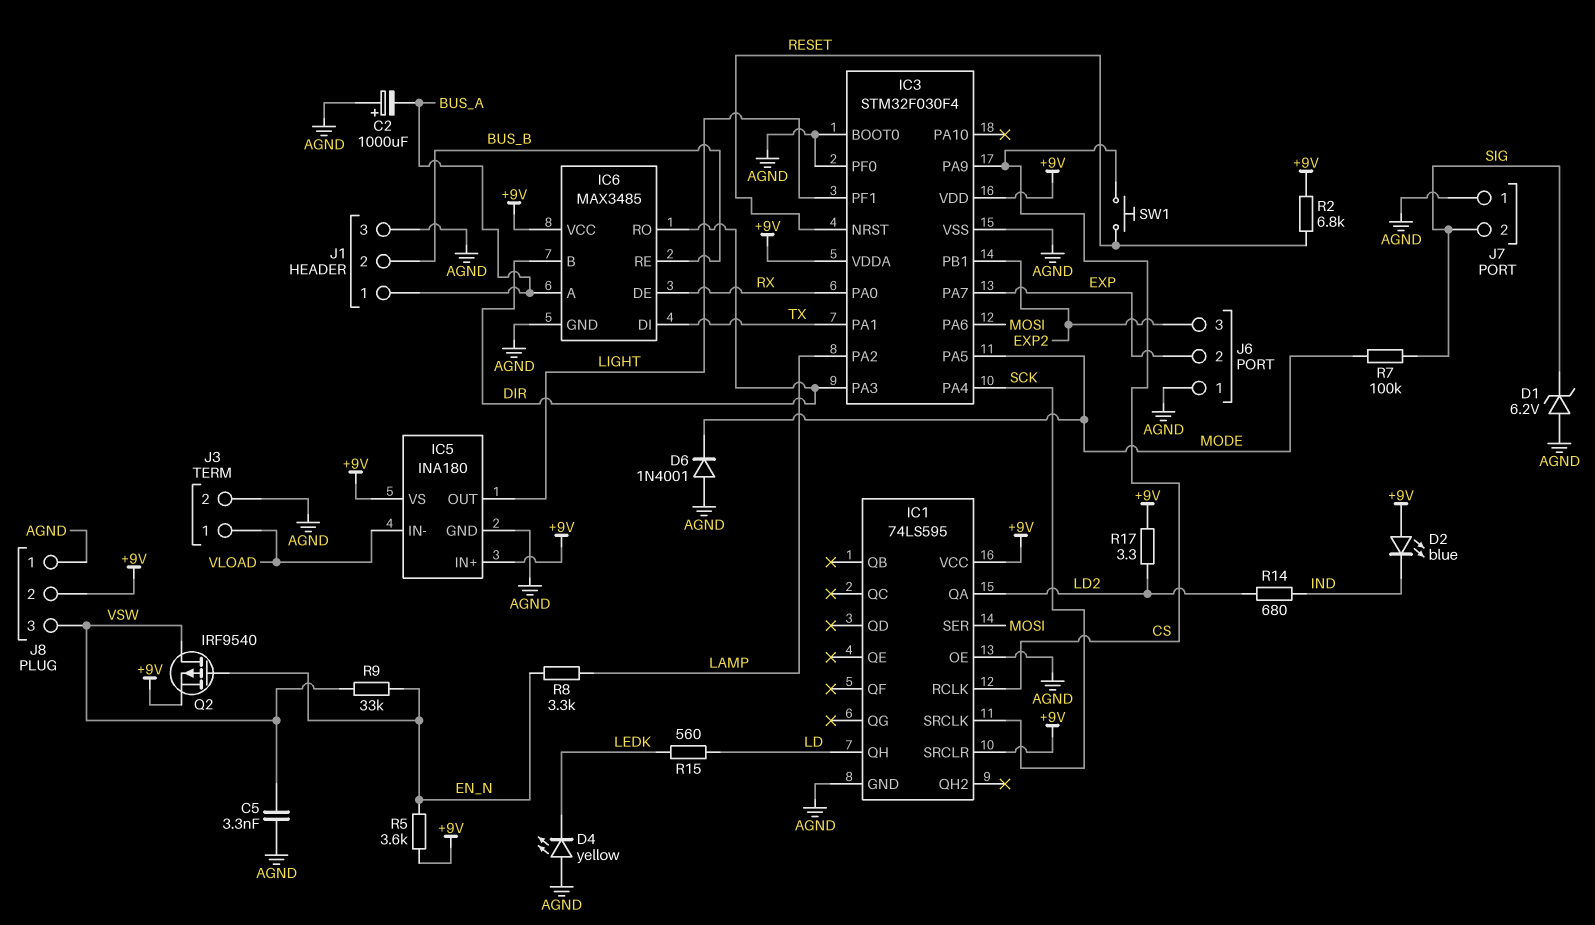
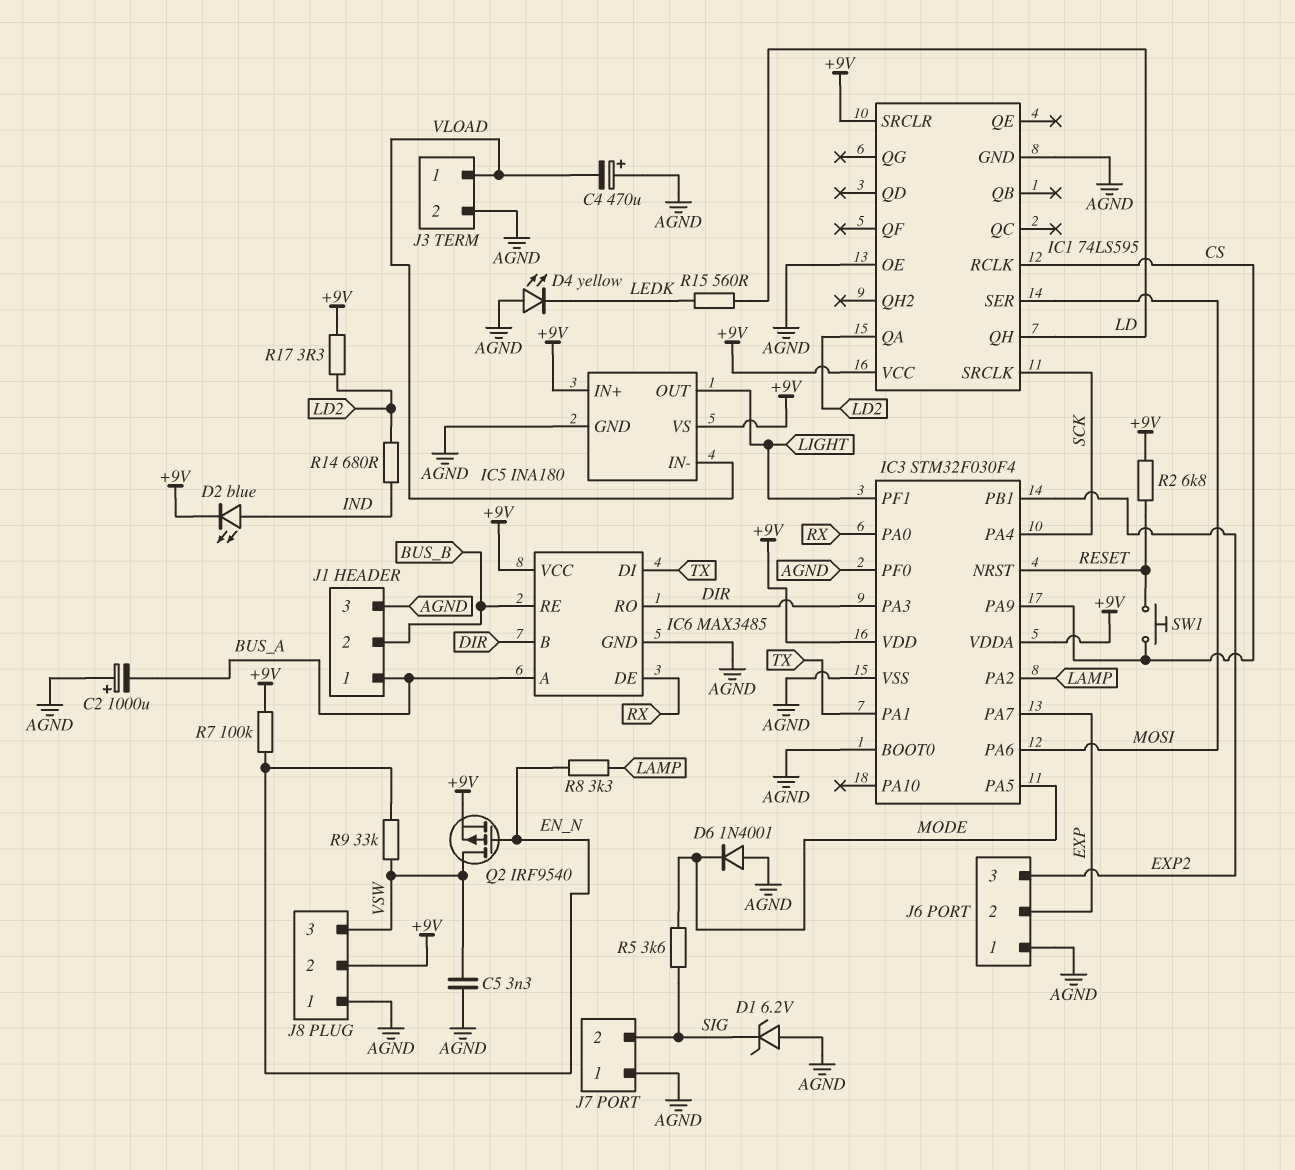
C4: none -> 470uF (plus AGND, minus VLOAD)
D2: LED blue (A +9V, K IND) -> LED blue (A IND, K +9V)
R5: 3.6k (+9V, EN_N) -> 3.6k (MODE, SIG)
R7: 100k (MODE, SIG) -> 100k (+9V, EN_N)

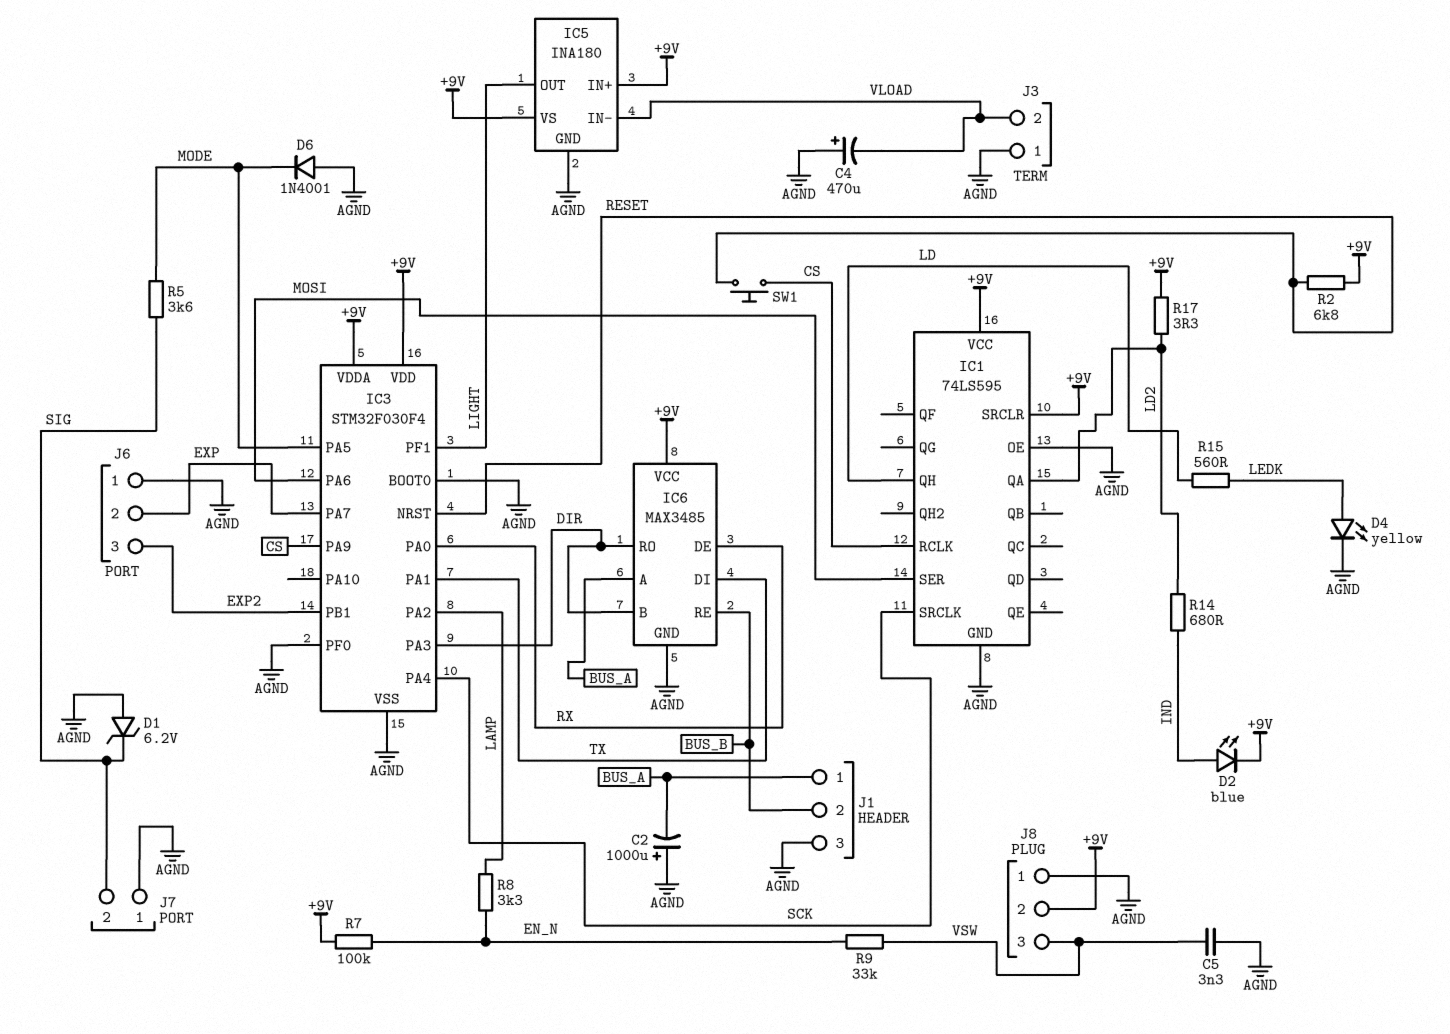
D4: LED yellow (A AGND, K LEDK) -> LED yellow (A LEDK, K AGND)
J3 pin 1: VLOAD -> AGND
J3 pin 2: AGND -> VLOAD
Q2: PMOS IRF9540 (G EN_N, D VSW, S +9V) -> none

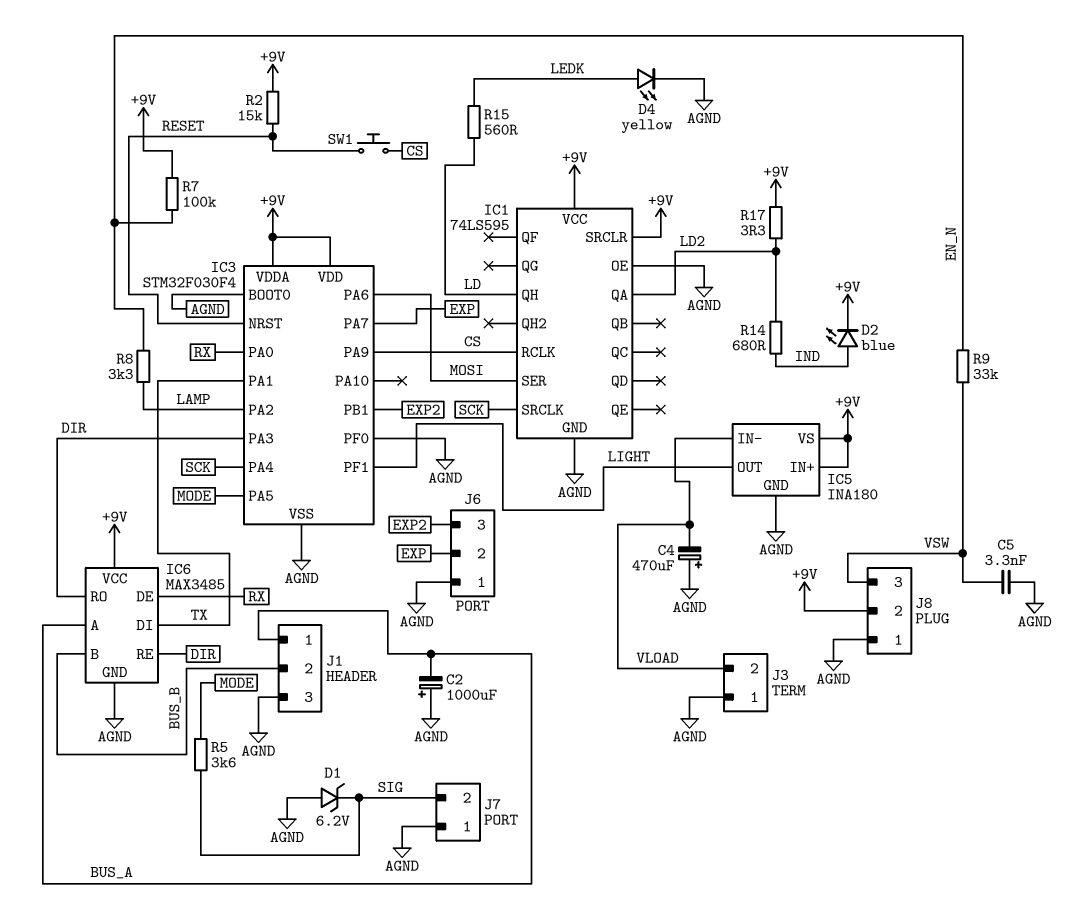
D6: diode 1N4001 (A AGND, K MODE) -> none
IC6 pin B: DIR -> BUS_B
IC6 pin RE: BUS_B -> DIR
R2: 6.8k (+9V, RESET) -> 15k (+9V, RESET)

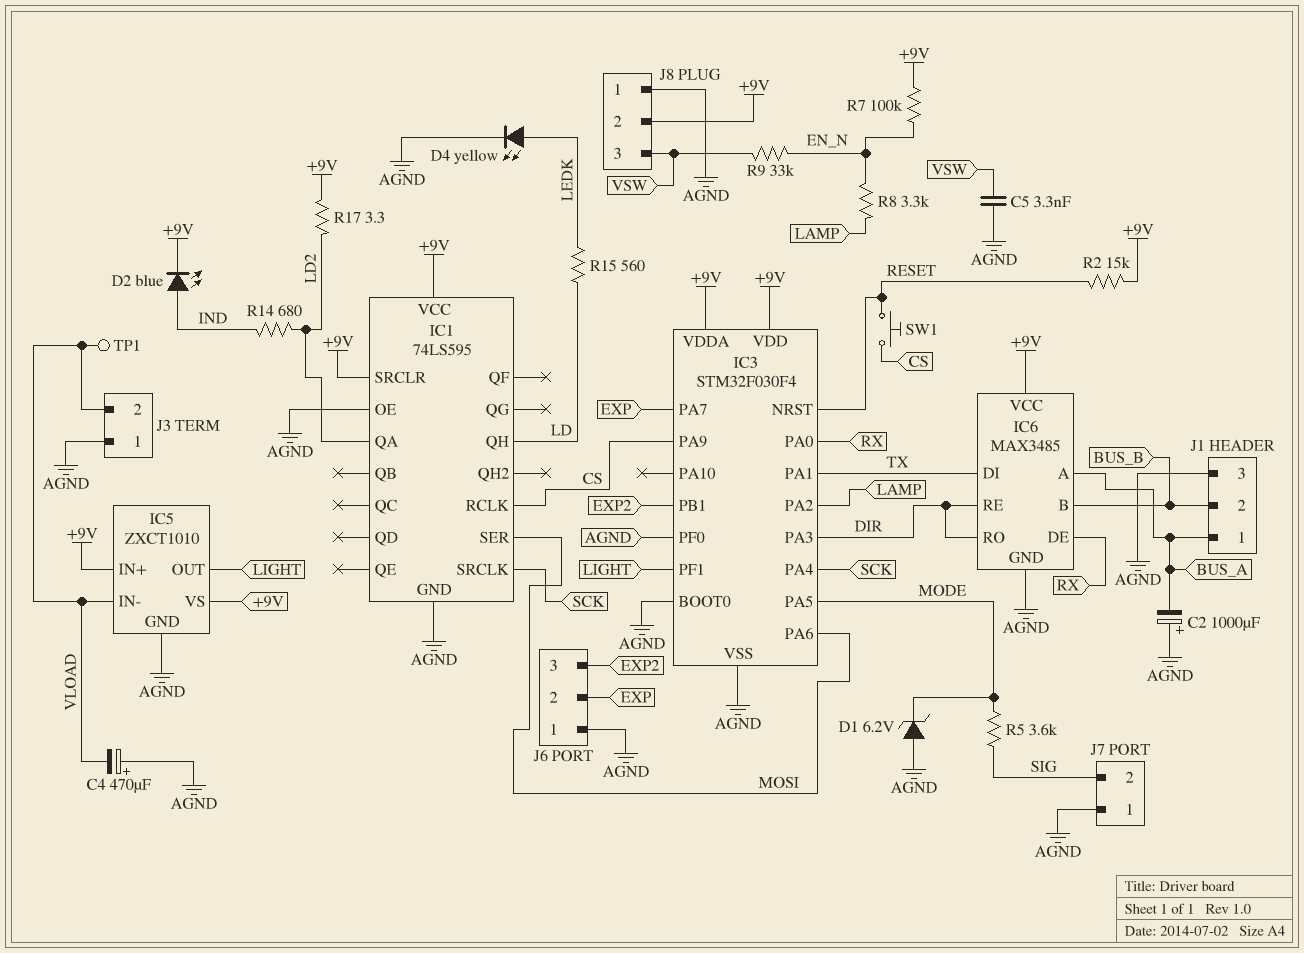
D1: zener 6.2V (A AGND, K SIG) -> zener 6.2V (A AGND, K MODE)
IC5: INA180 -> ZXCT1010
TP1: none -> test point (VLOAD)

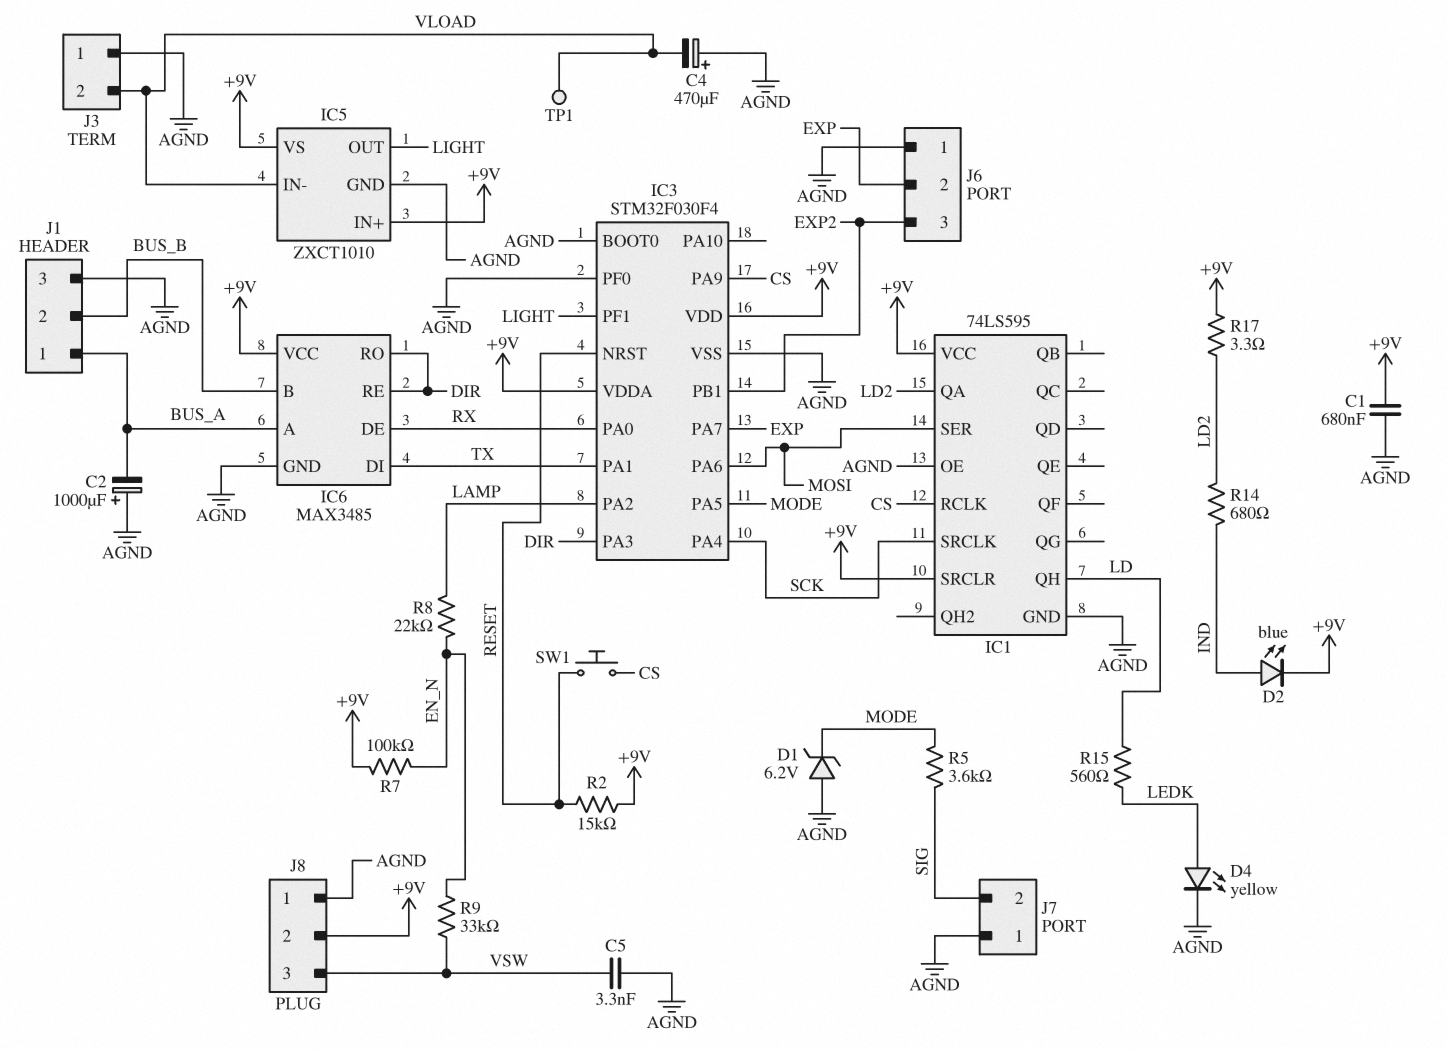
C1: none -> 680nF (+9V, AGND)
R8: 3.3k (EN_N, LAMP) -> 22k (EN_N, LAMP)

